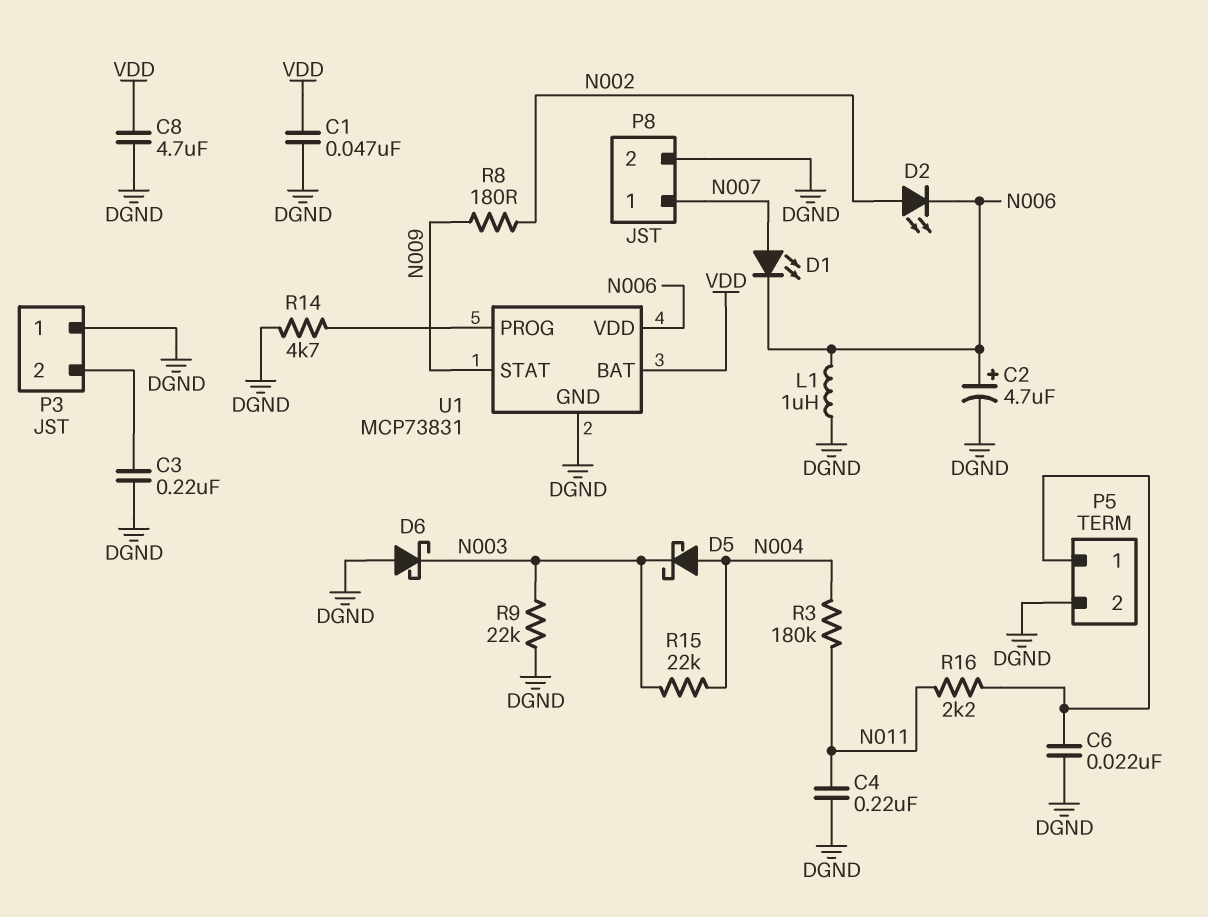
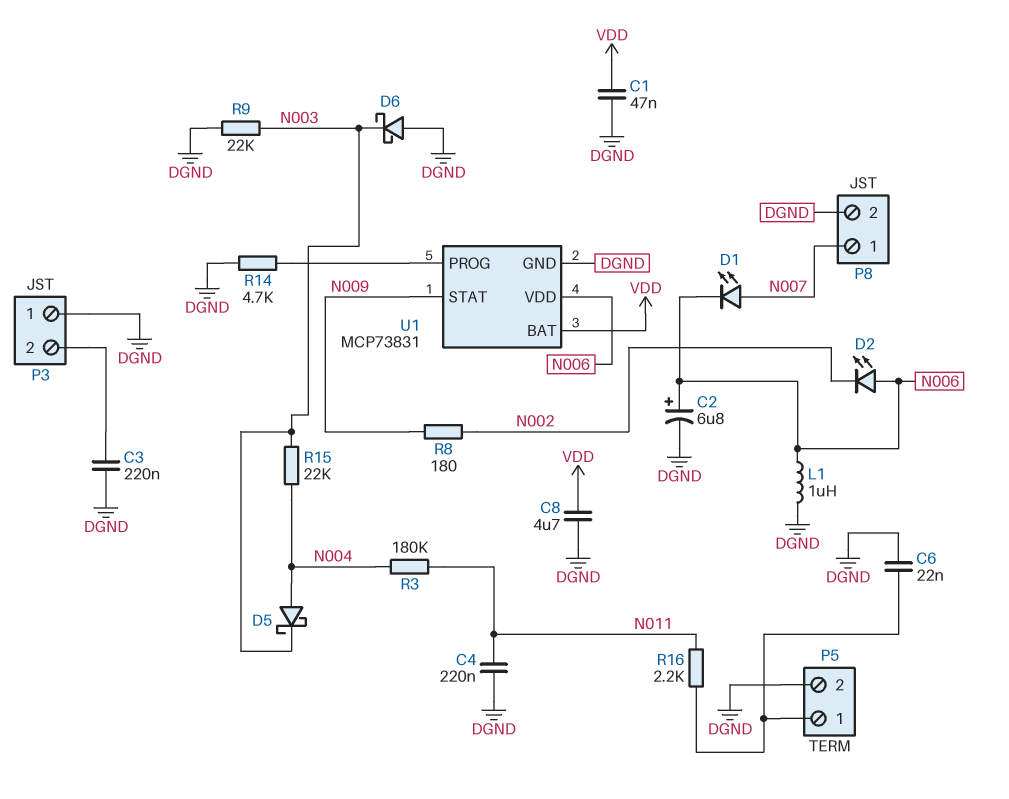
C2: 4.7uF (plus N006, minus DGND) -> 6.8uF (plus N006, minus DGND)
D2: LED (A N002, K N006) -> LED (A N006, K N002)

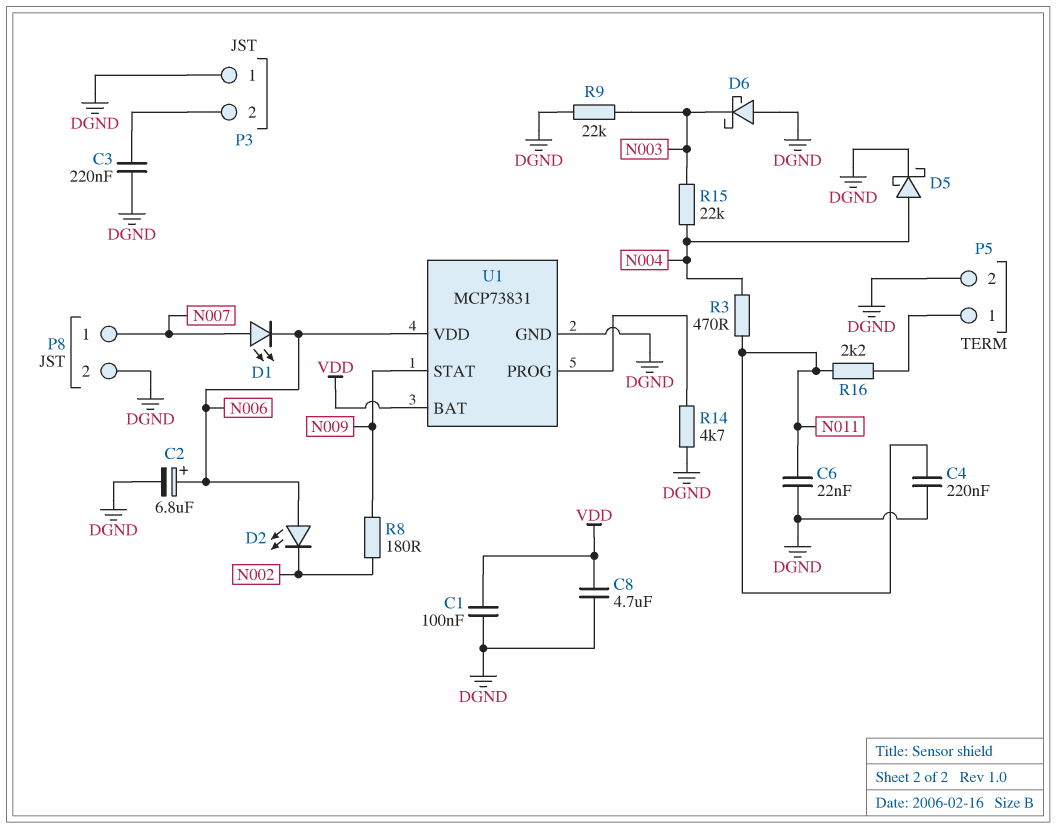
C1: 47nF (DGND, VDD) -> 100nF (DGND, VDD)
C6: 22nF (DGND, P5/1) -> 22nF (DGND, N011)
D5: schottky (A N004, K N003) -> schottky (A N004, K DGND)
L1: 1uH (DGND, N006) -> none
R3: 180k (N004, N011) -> 470 (N004, N011)

